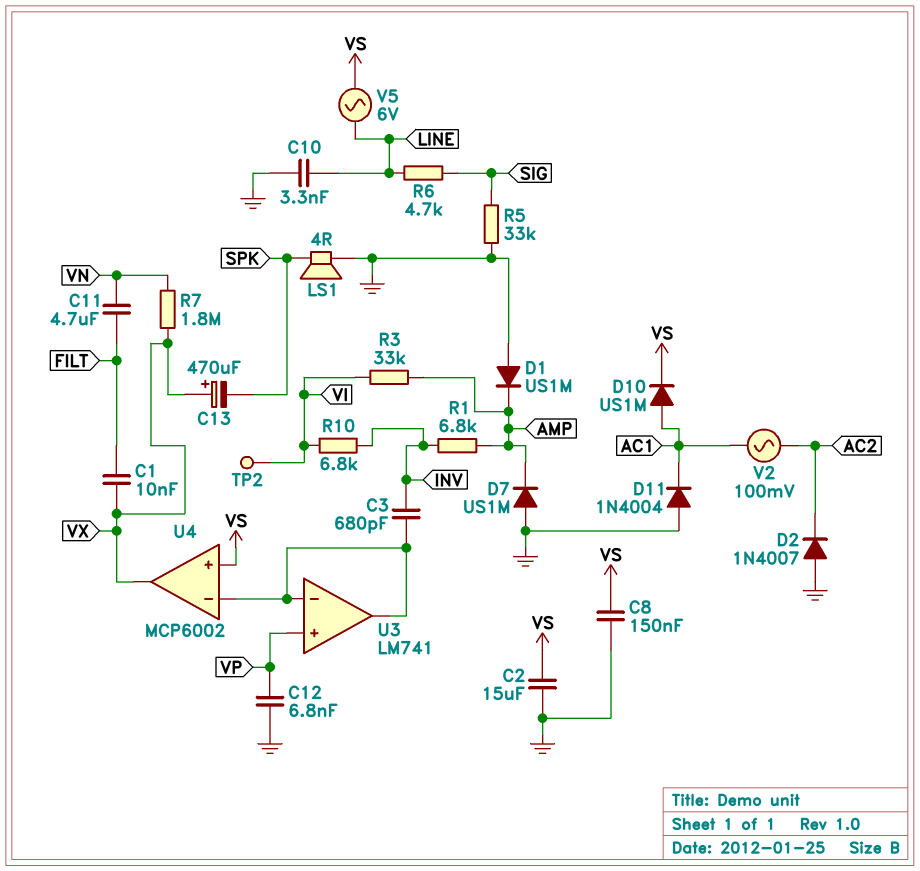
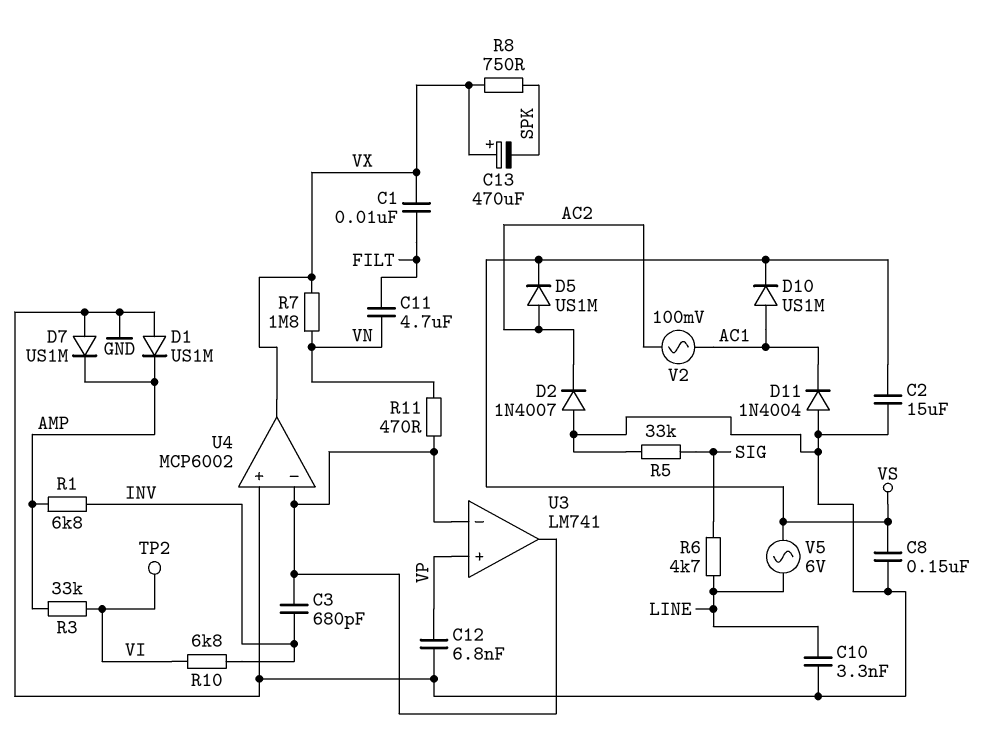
D5: none -> diode US1M (A AC2, K VS)
LS1: speaker 4R (GND, SPK) -> none
R8: none -> 750 (SPK, VX)
R11: none -> 470 (U3/in-, VN)
U4 pin in+: VS -> GND

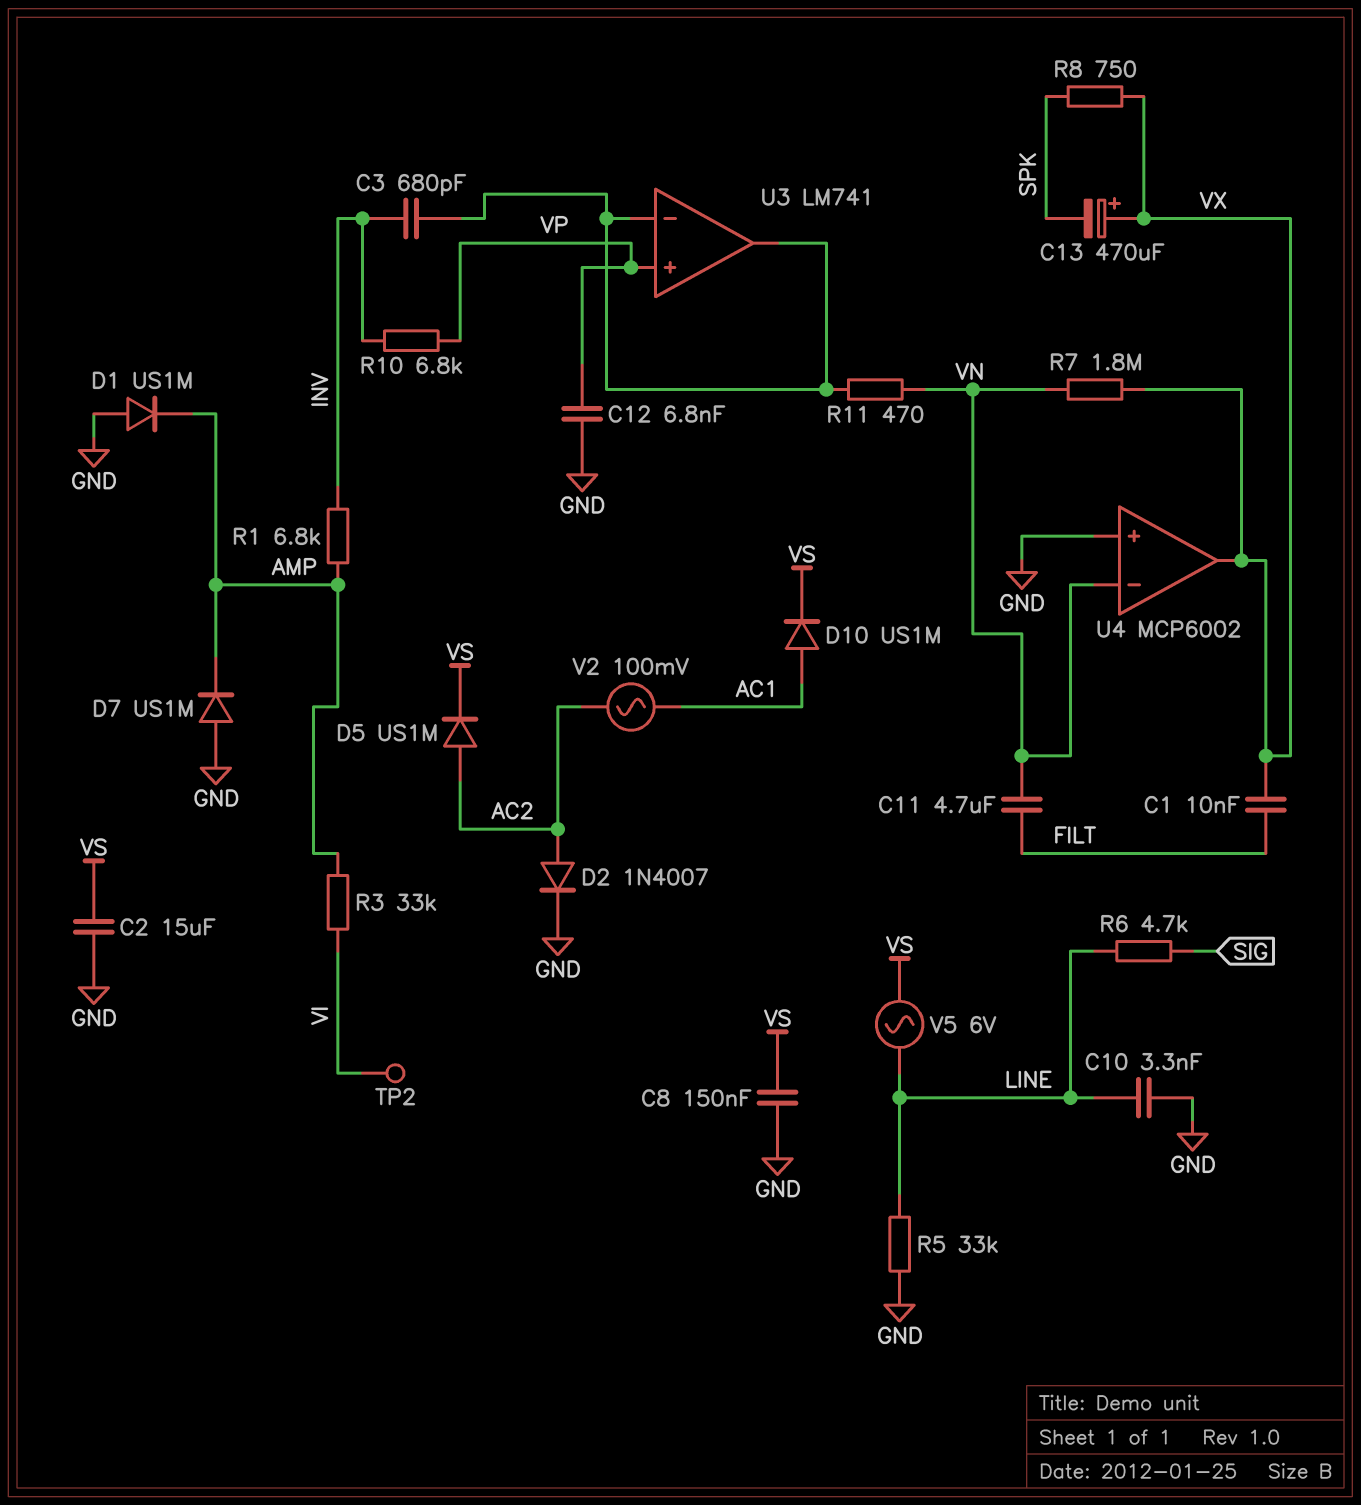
D2: diode 1N4007 (A GND, K AC2) -> diode 1N4007 (A AC2, K GND)
D11: diode 1N4004 (A GND, K AC1) -> none
R5: 33k (GND, SIG) -> 33k (GND, LINE)
R10: 6.8k (INV, VI) -> 6.8k (INV, VP)
U4 pin in-: U3/in- -> VN

